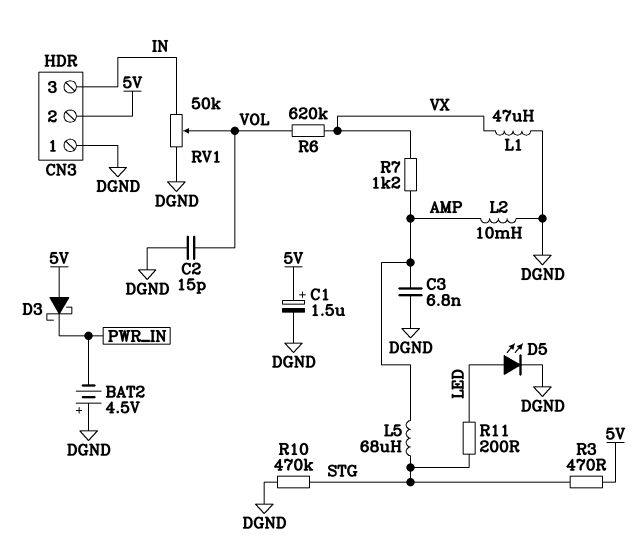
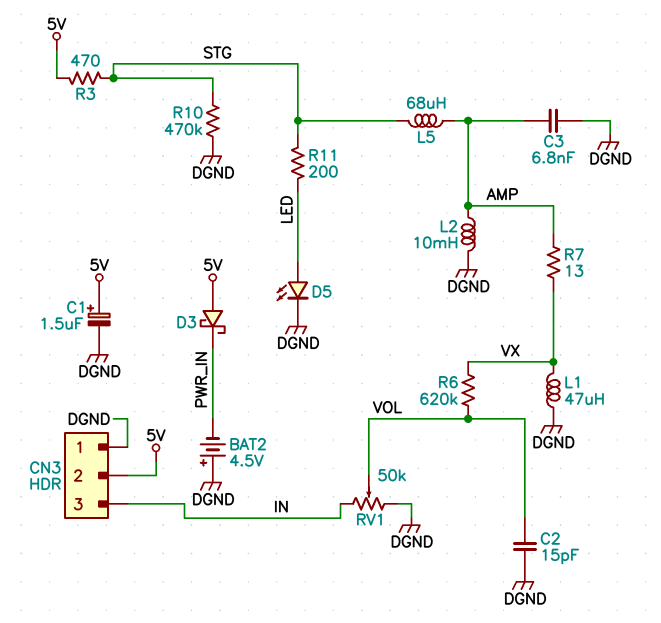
R7: 1.2k (AMP, VX) -> 13 (AMP, VX)

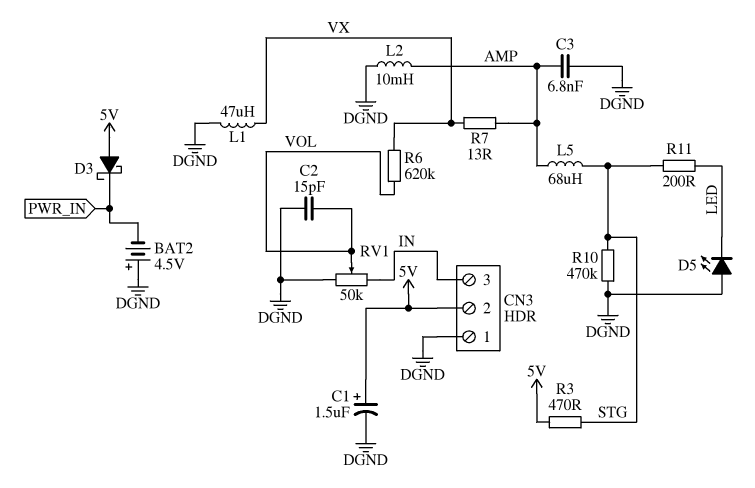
D5: LED (A LED, K DGND) -> LED (A DGND, K LED)

